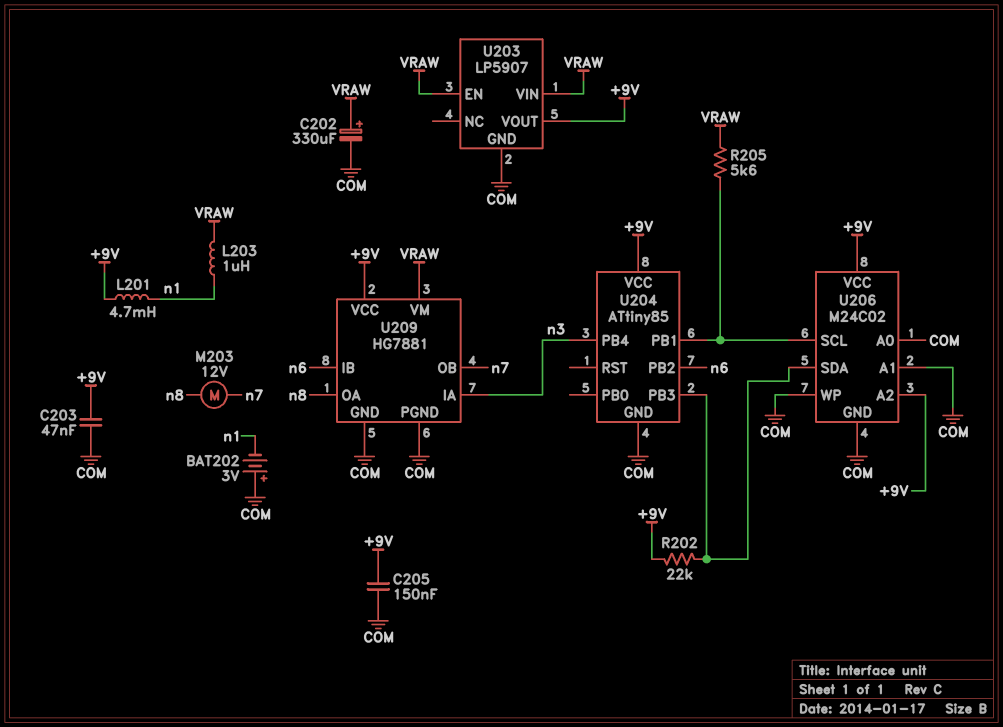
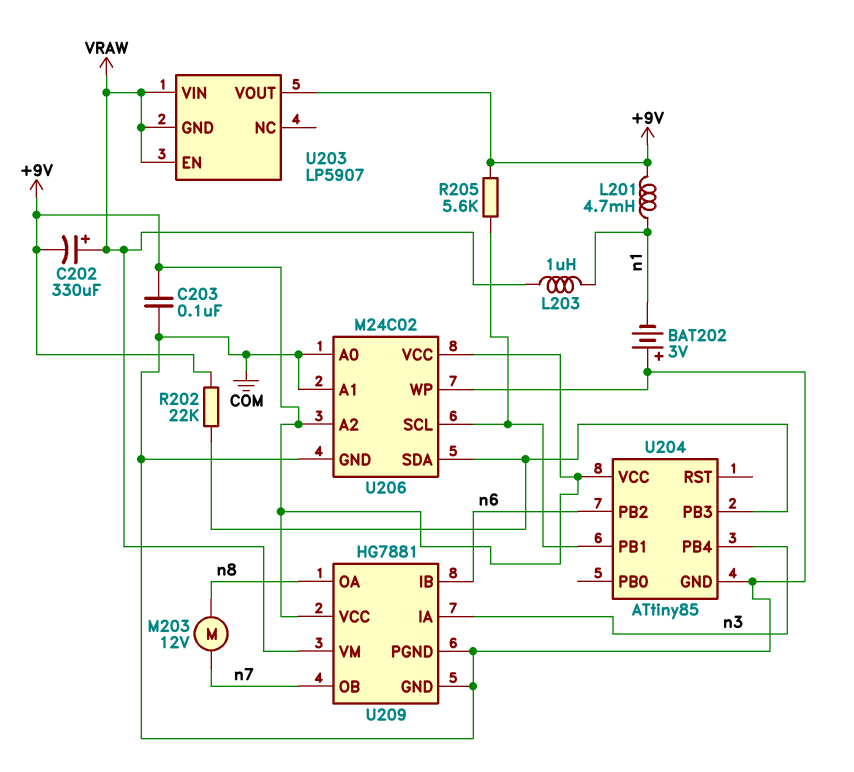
C202: 330uF (plus VRAW, minus COM) -> 330uF (plus VRAW, minus +9V)
C203: 47nF (+9V, COM) -> 100nF (+9V, COM)
C205: 150nF (+9V, COM) -> none
R205: 5.6k (U204/PB1, VRAW) -> 5.6k (+9V, U204/PB1)
U203 pin GND: COM -> VRAW

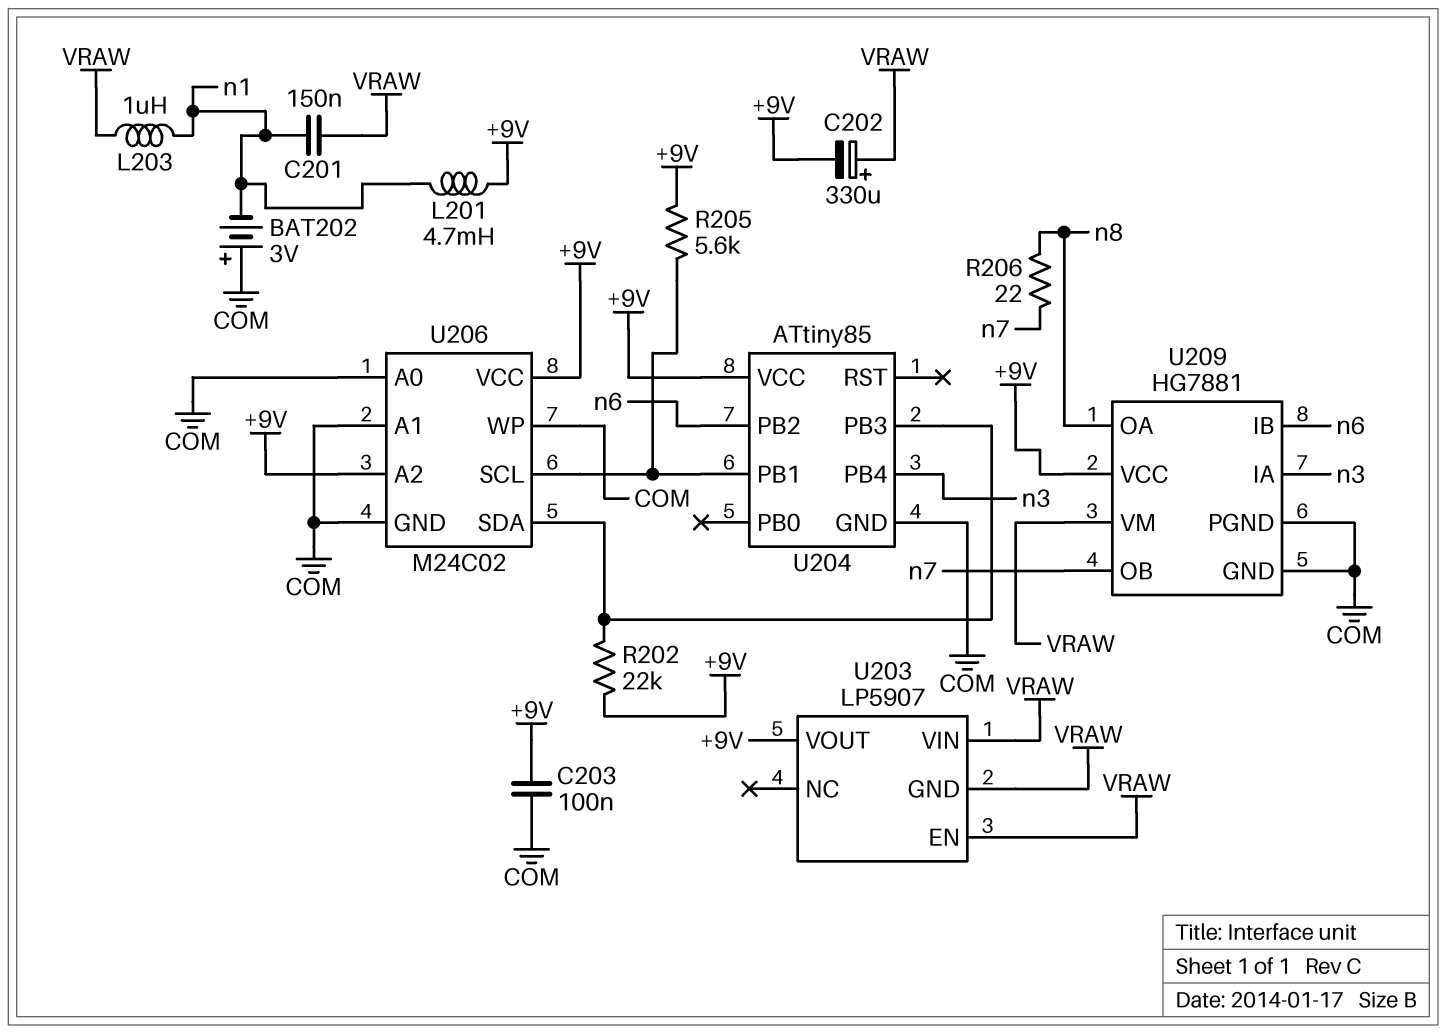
C201: none -> 150nF (VRAW, n1)
M203: motor 12V (n7, n8) -> none
R206: none -> 22 (n7, n8)

